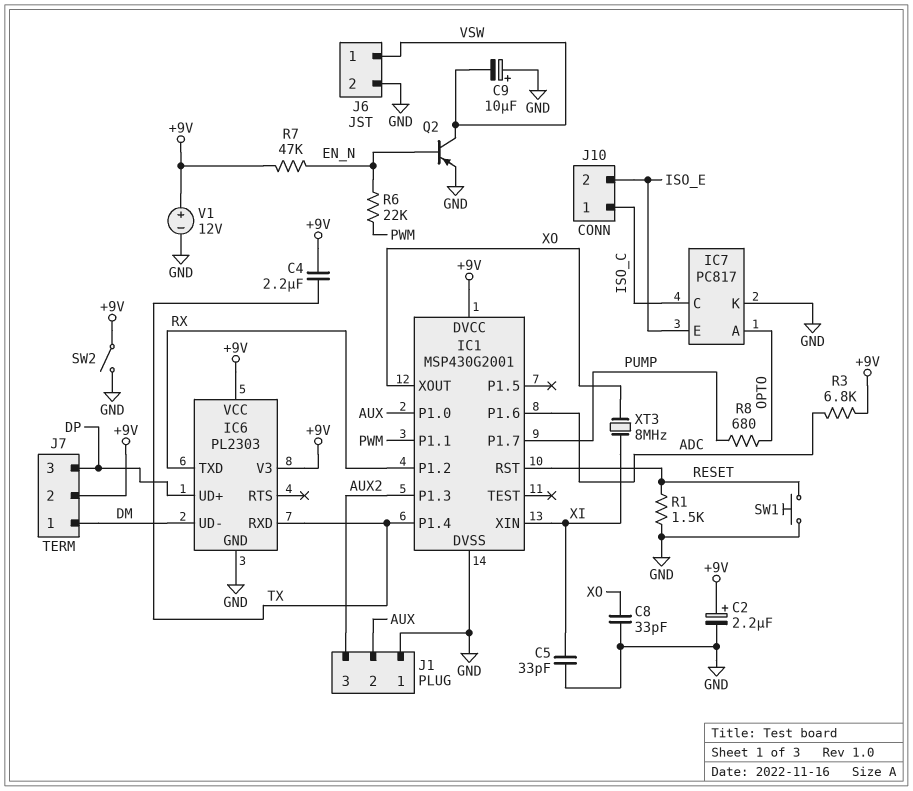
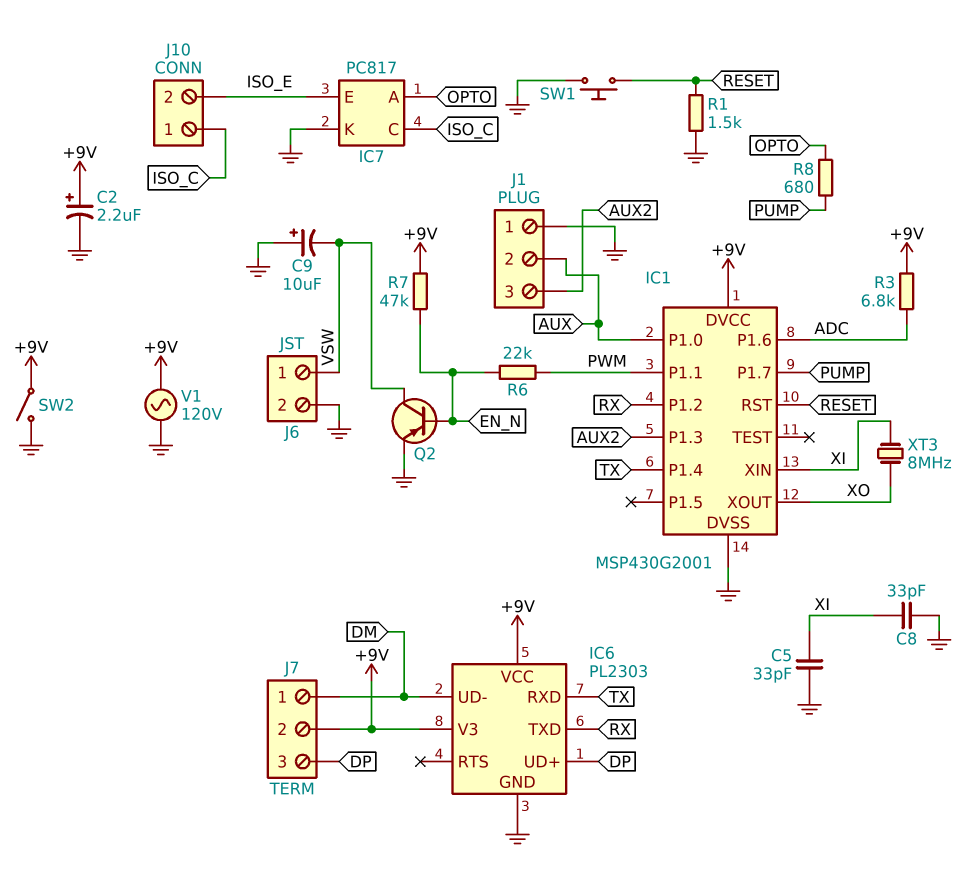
C4: 2.2uF (+9V, TX) -> none
C8: 33pF (GND, XO) -> 33pF (GND, XI)
V1: 12V (plus +9V, minus GND) -> AC 120V (+9V, GND)

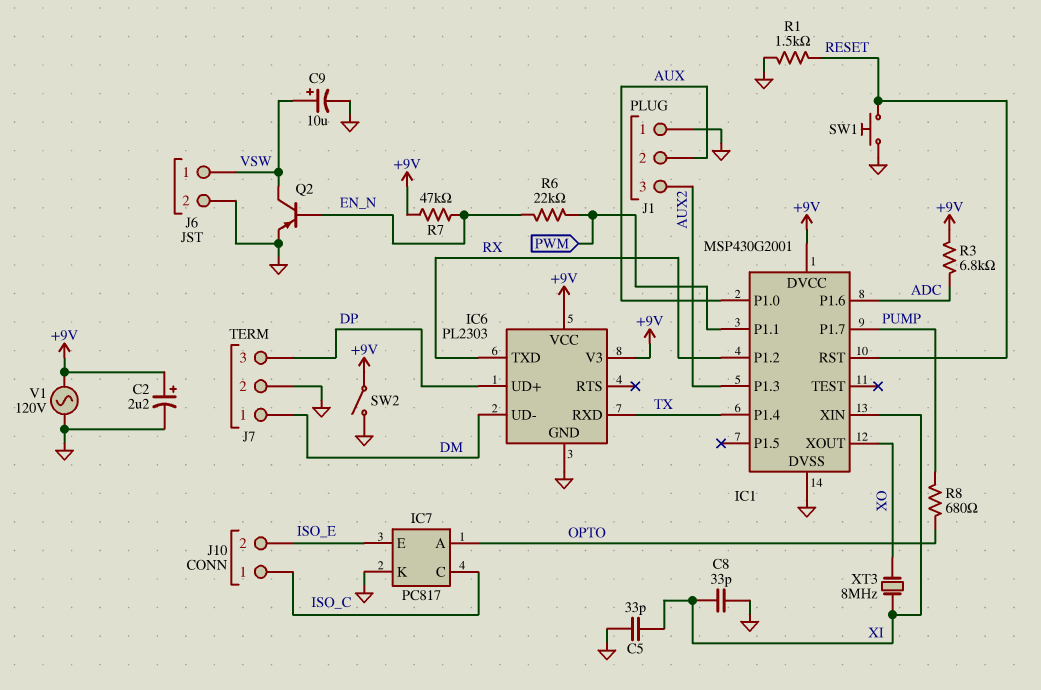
C9: 10uF (plus GND, minus VSW) -> 10uF (plus VSW, minus GND)
J7 pin 2: +9V -> GND

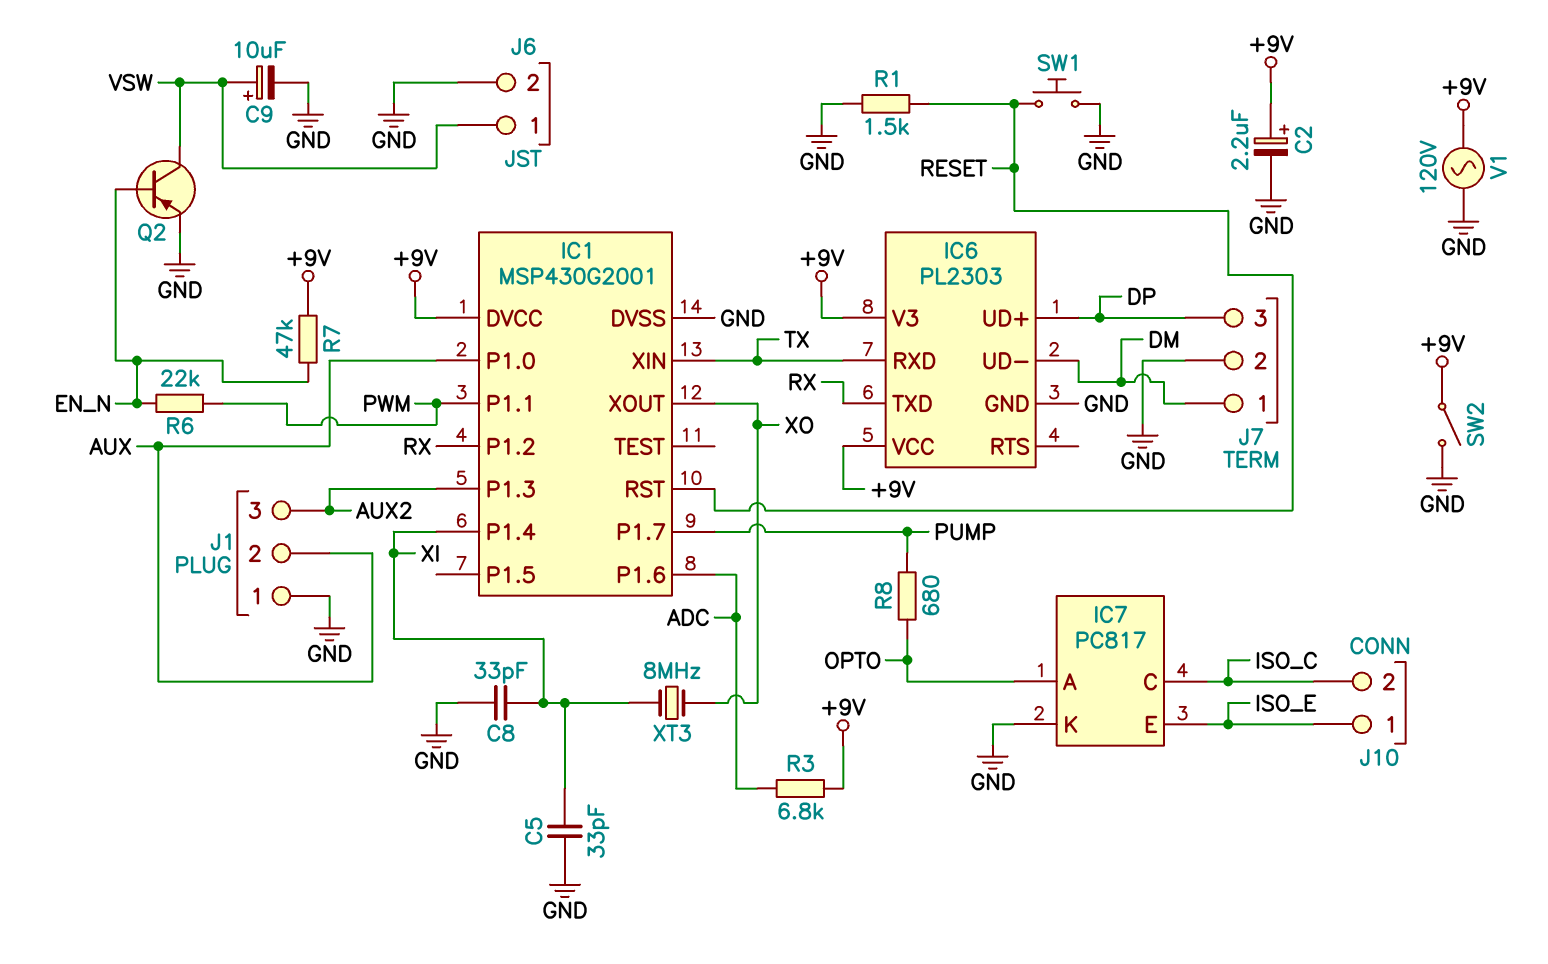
IC1 pin P1.4: TX -> XI
IC1 pin XIN: XI -> TX
J10 pin 1: ISO_C -> ISO_E
J10 pin 2: ISO_E -> ISO_C

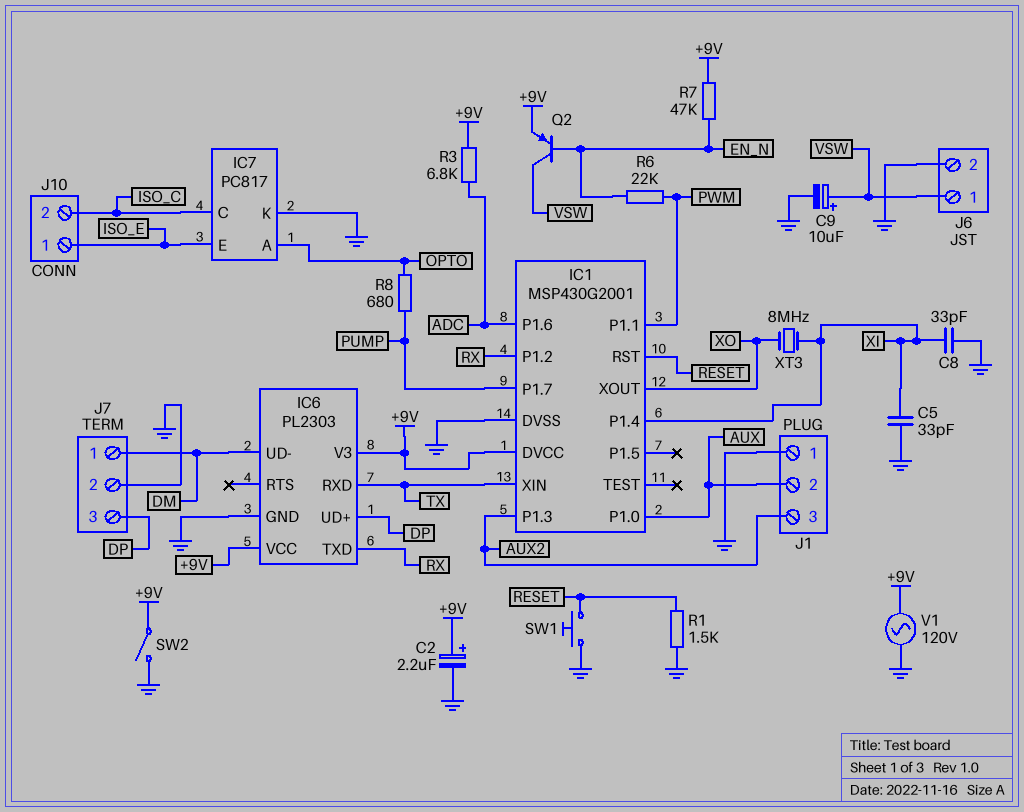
Q2: PNP (B EN_N, C VSW, E GND) -> PNP (B EN_N, C VSW, E +9V)

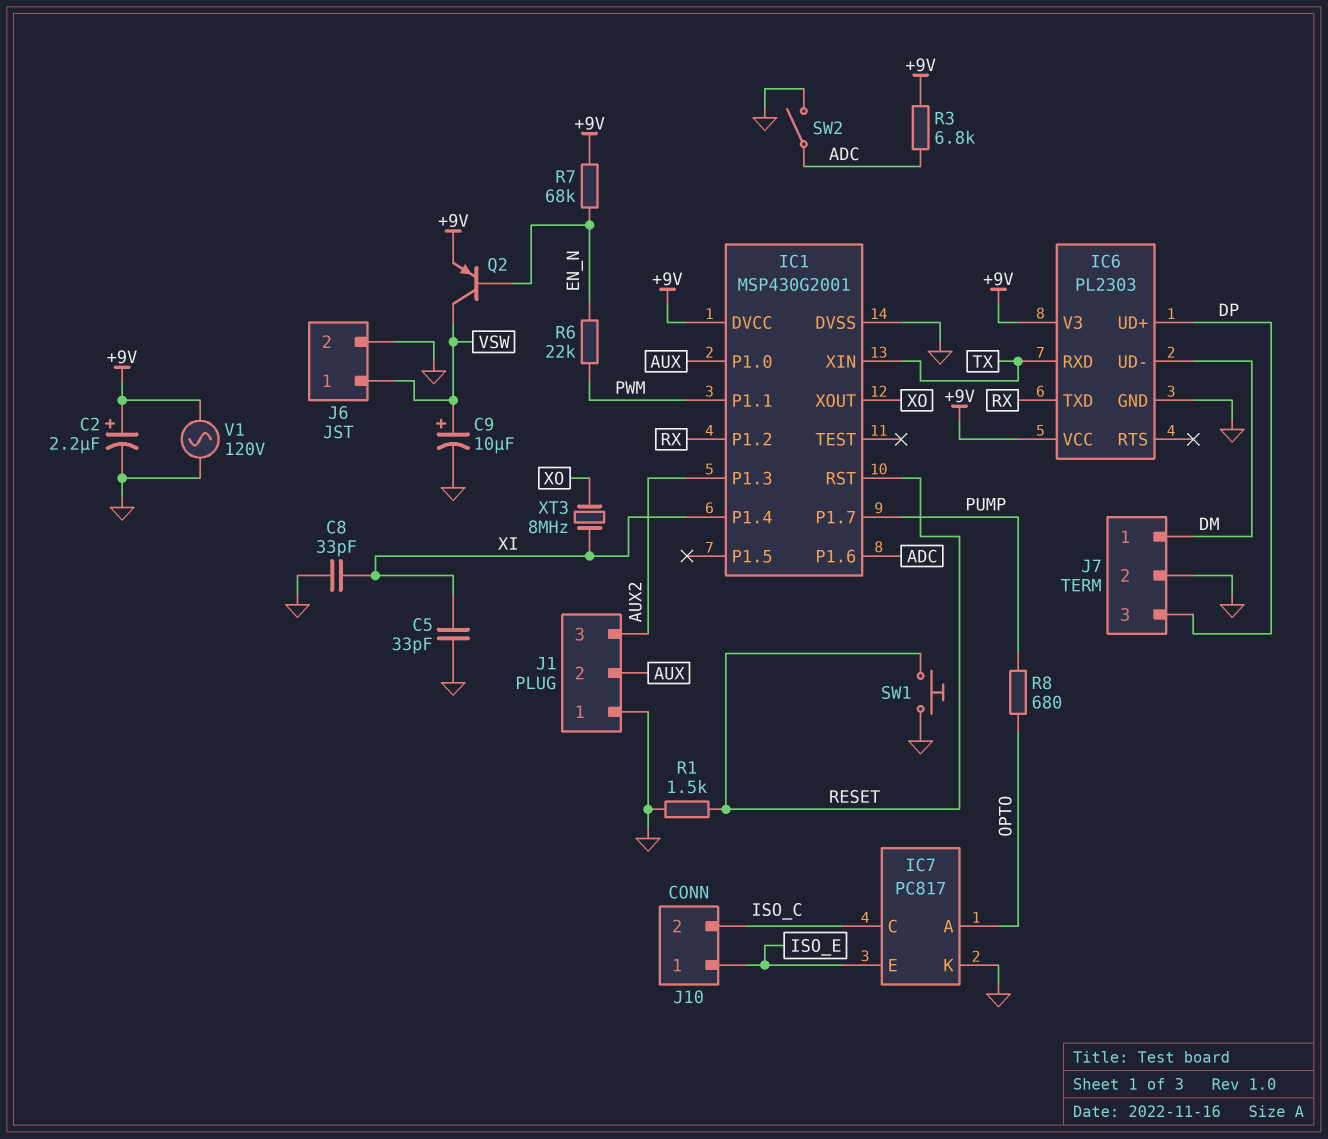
R7: 47k (+9V, EN_N) -> 68k (+9V, EN_N)
SW2: switch (+9V, GND) -> switch (ADC, GND)

